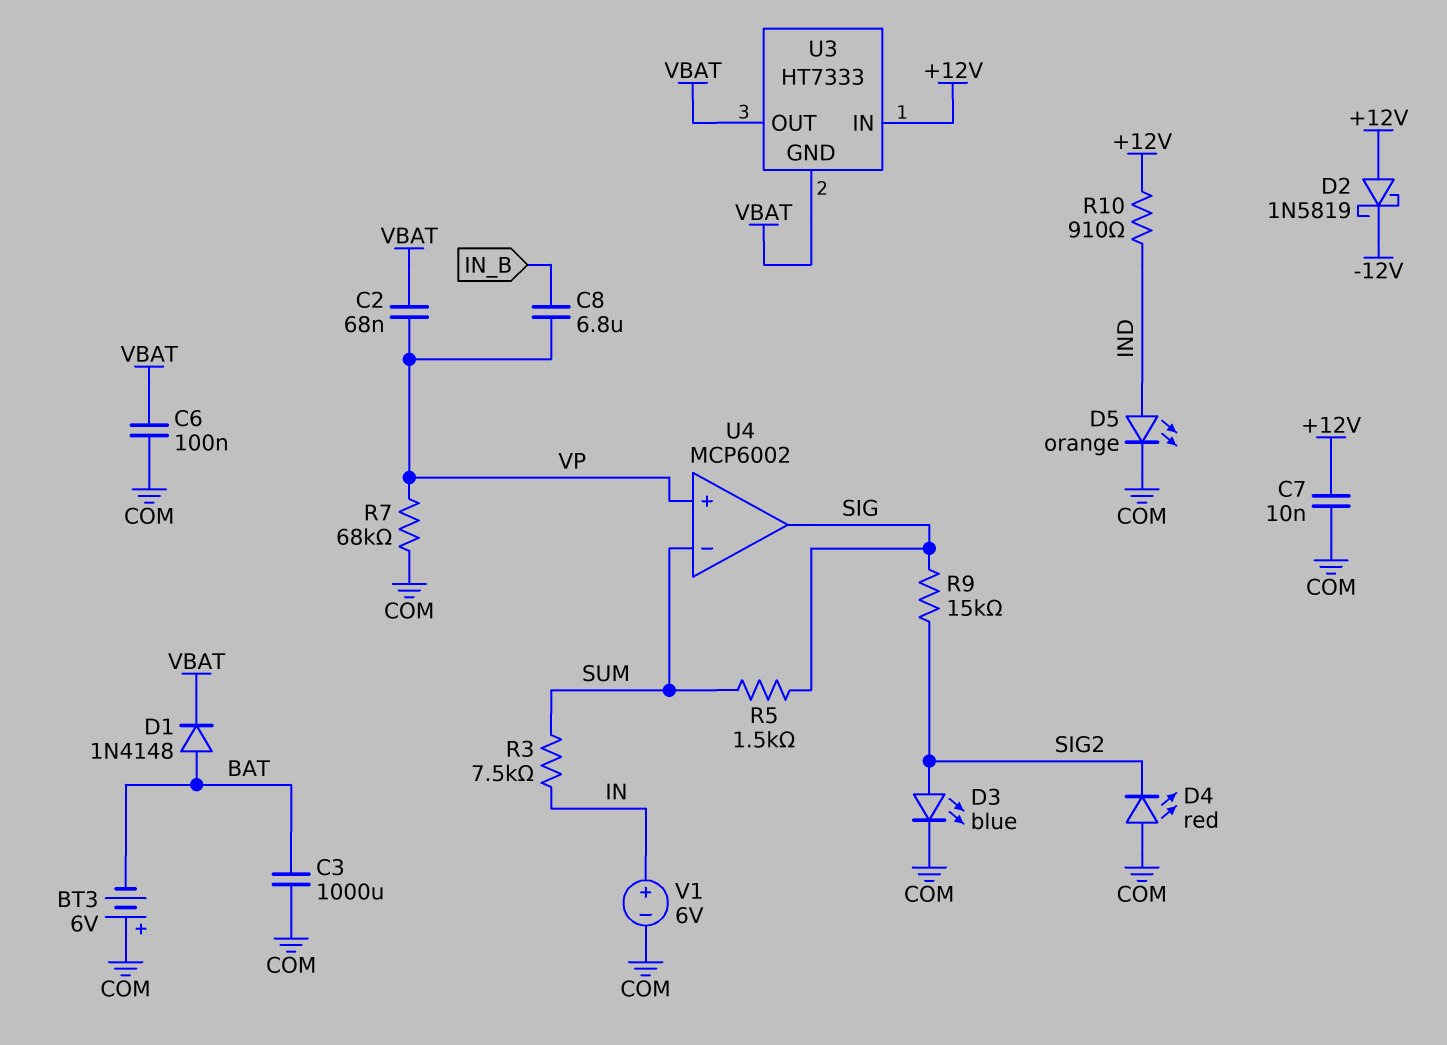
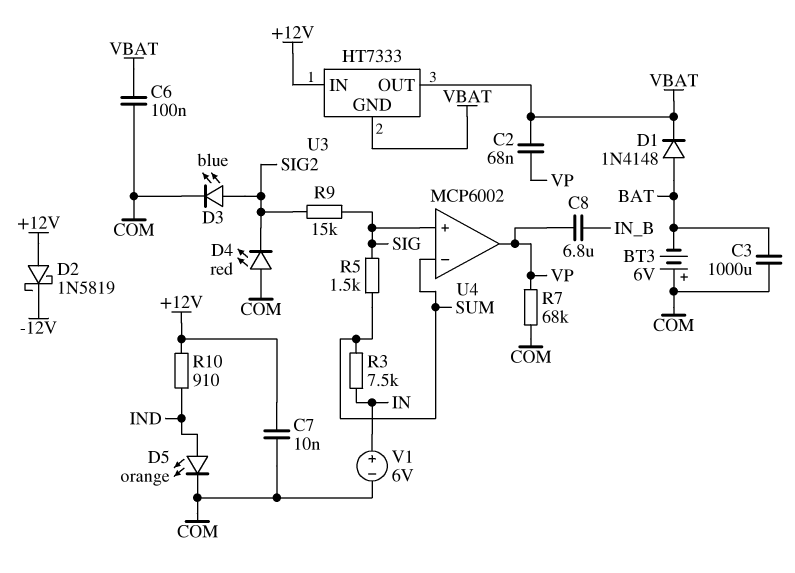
U4 pin in+: VP -> SIG
U4 pin out: SIG -> VP

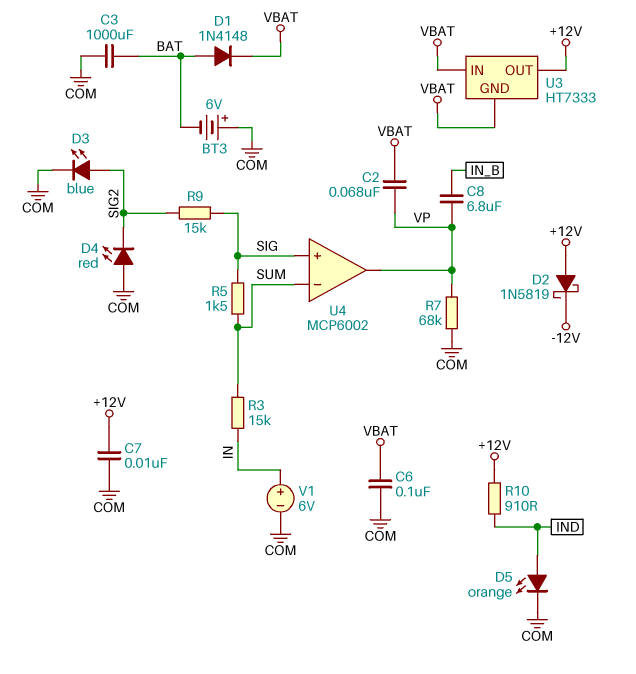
R3: 7.5k (IN, SUM) -> 15k (IN, SUM)
U3 pin IN: +12V -> VBAT
U3 pin OUT: VBAT -> +12V

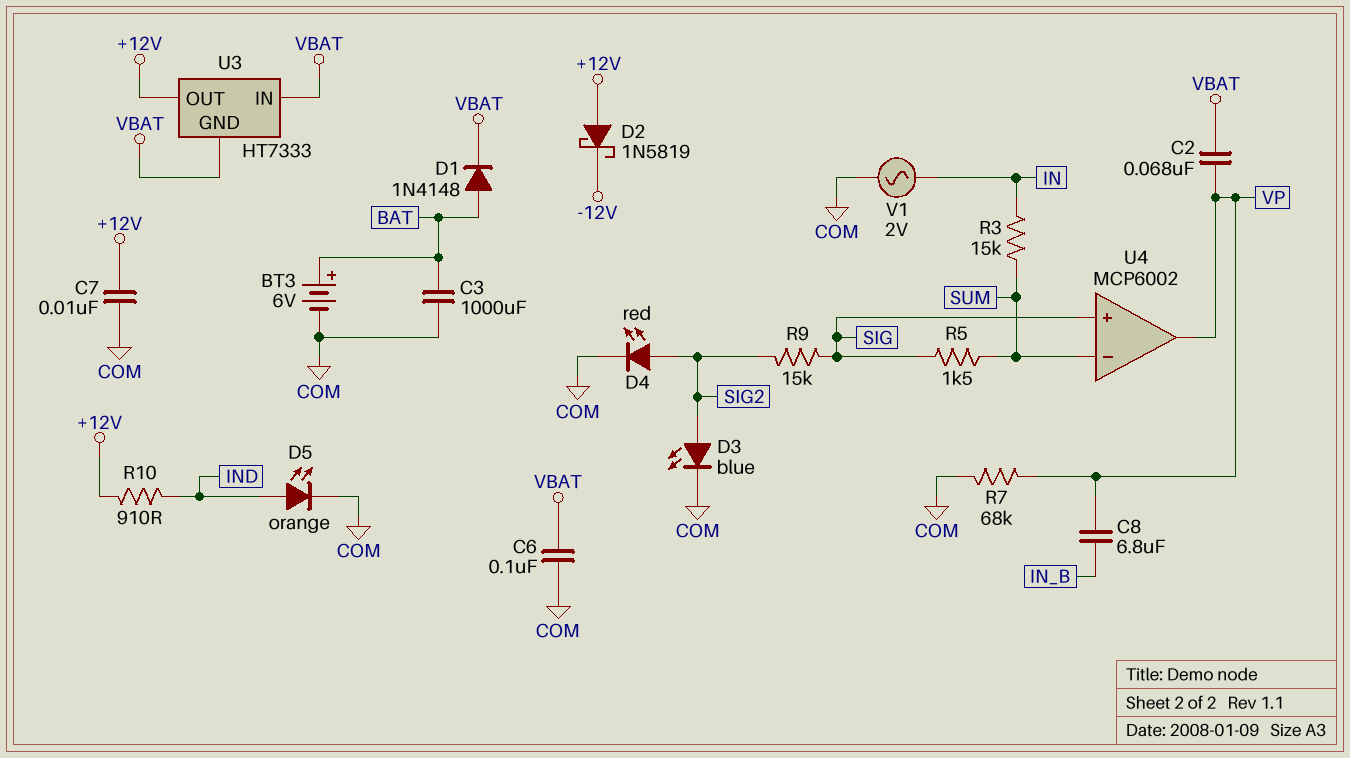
BT3: 6V (plus COM, minus BAT) -> 6V (plus BAT, minus COM)
D4: LED red (A COM, K SIG2) -> LED red (A SIG2, K COM)
V1: 6V (plus IN, minus COM) -> AC 2V (COM, IN)

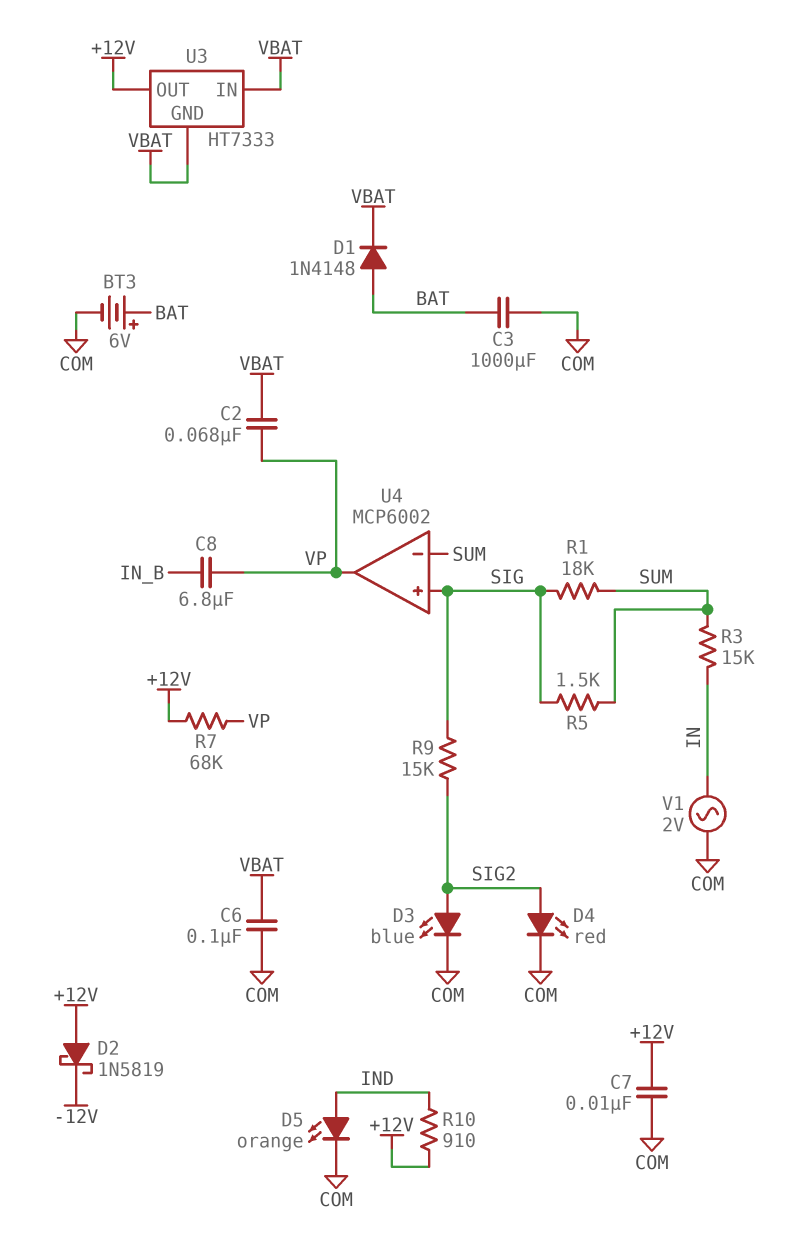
R1: none -> 18k (SIG, SUM)
R7: 68k (COM, VP) -> 68k (+12V, VP)

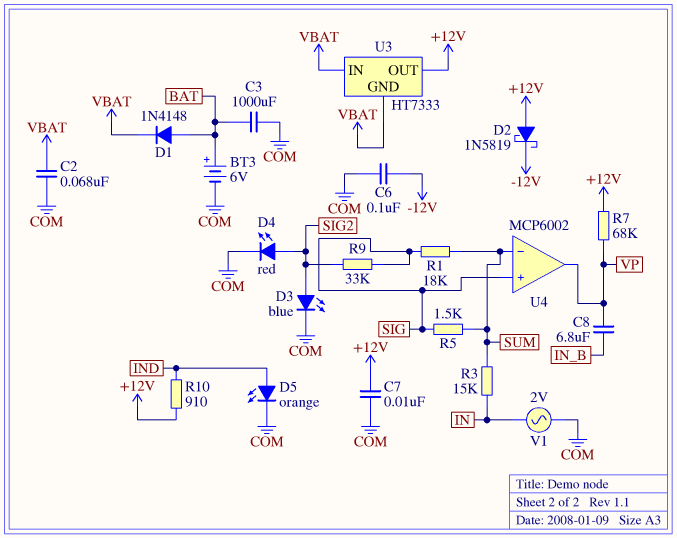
C2: 68nF (VBAT, VP) -> 68nF (COM, VBAT)
C6: 100nF (COM, VBAT) -> 100nF (-12V, COM)
R9: 15k (SIG, SIG2) -> 33k (SIG, SIG2)

